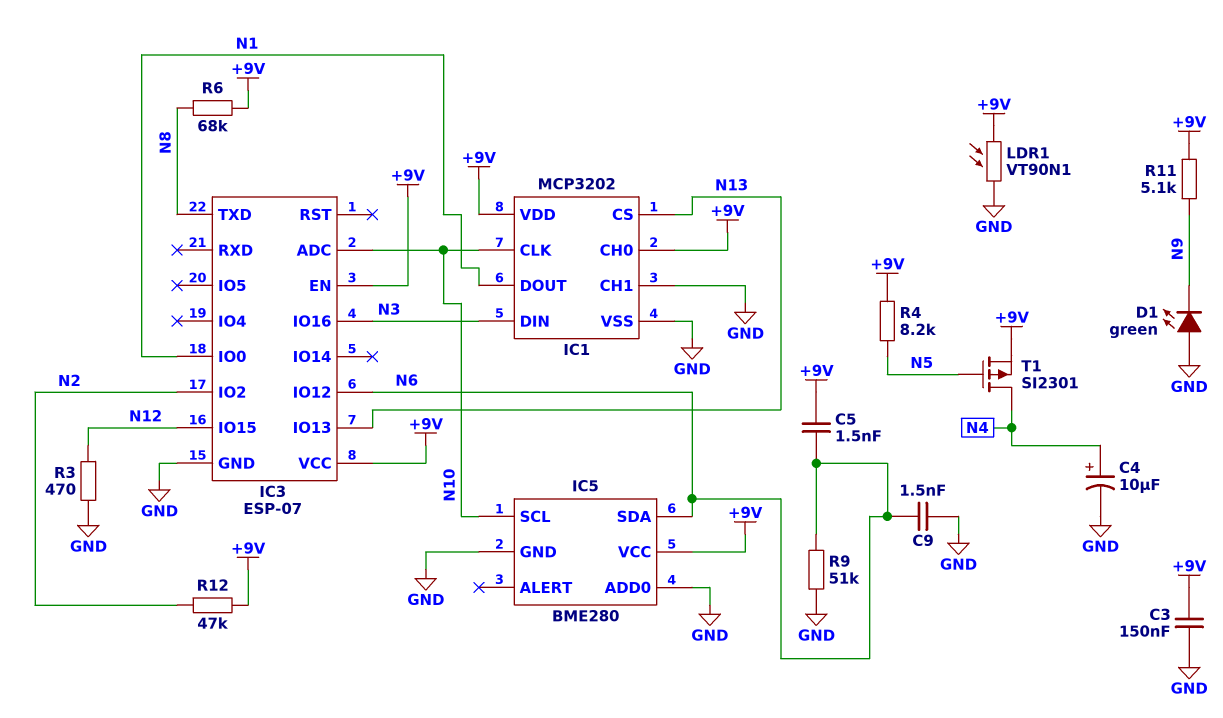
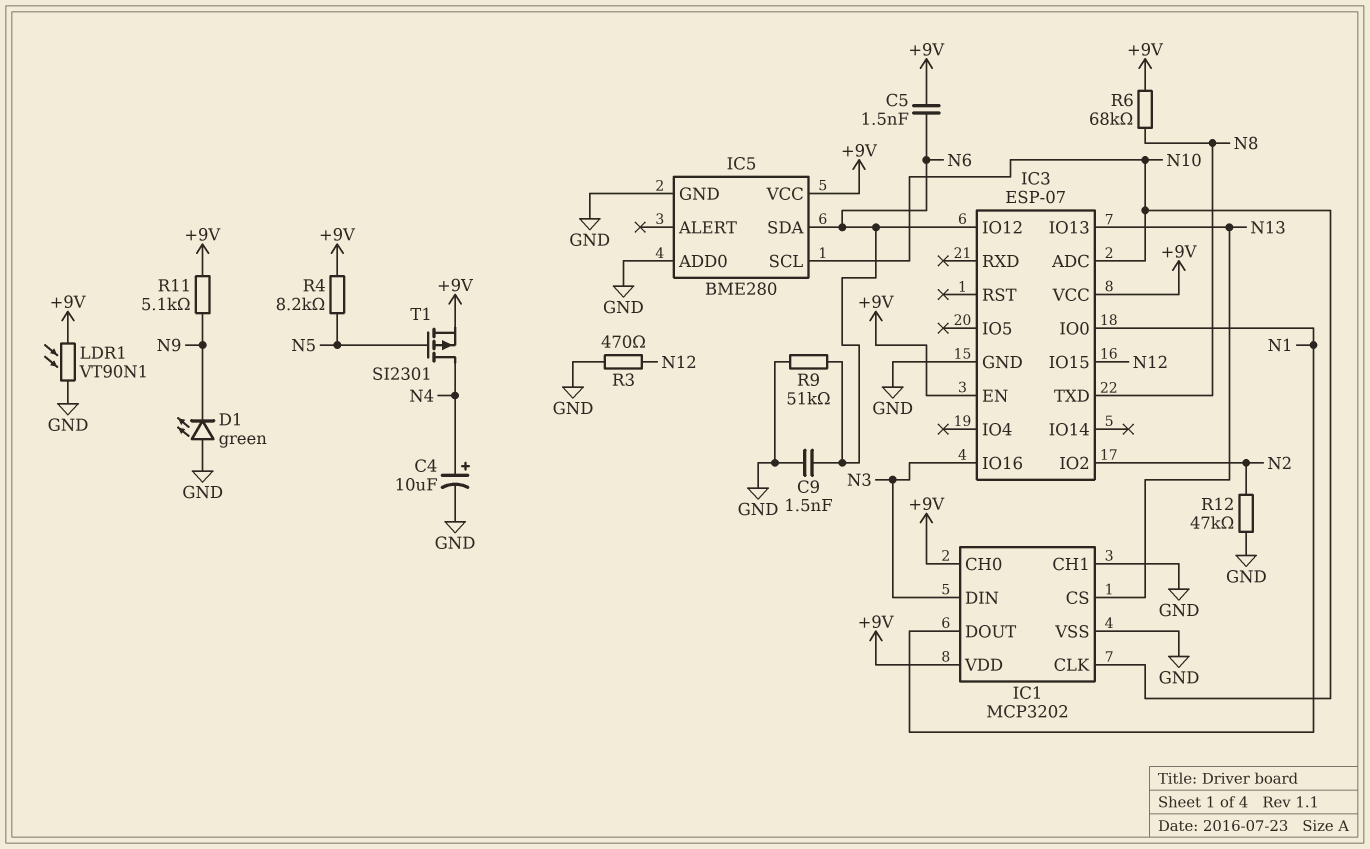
C3: 150nF (+9V, GND) -> none
R12: 47k (+9V, N2) -> 47k (GND, N2)

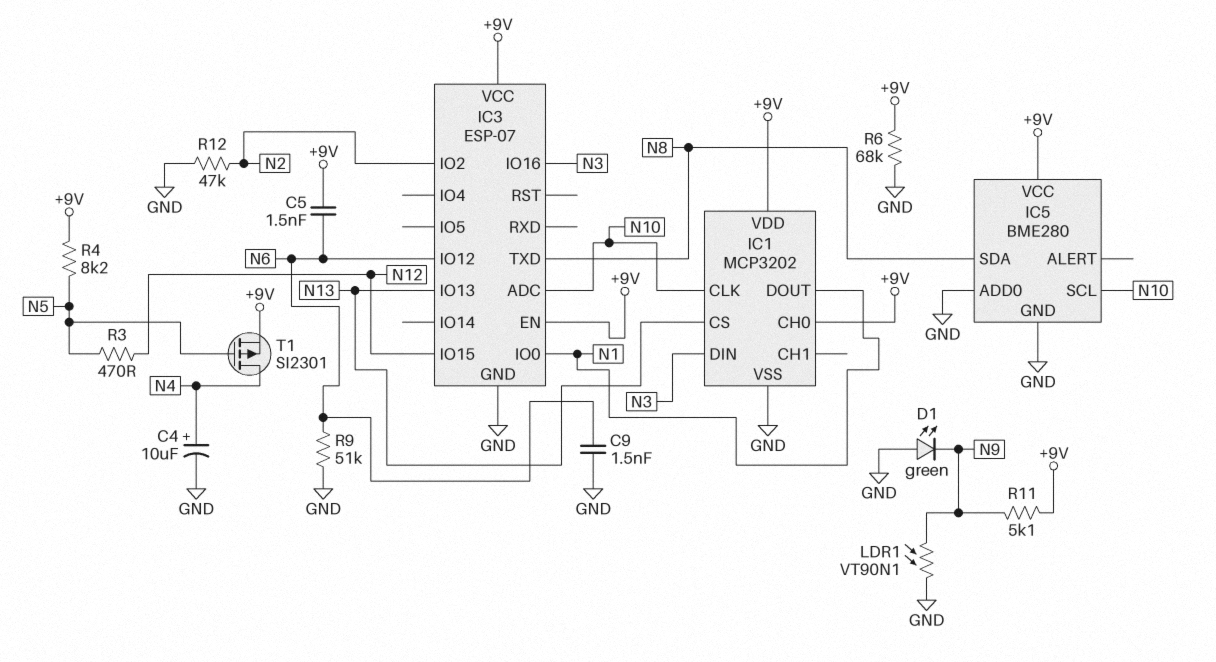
IC1 pin CH1: GND -> none
IC5 pin SDA: N6 -> N8
LDR1: VT90N1 (+9V, GND) -> VT90N1 (GND, N9)
R3: 470 (GND, N12) -> 470 (N5, N12)
R6: 68k (+9V, N8) -> 68k (+9V, GND)

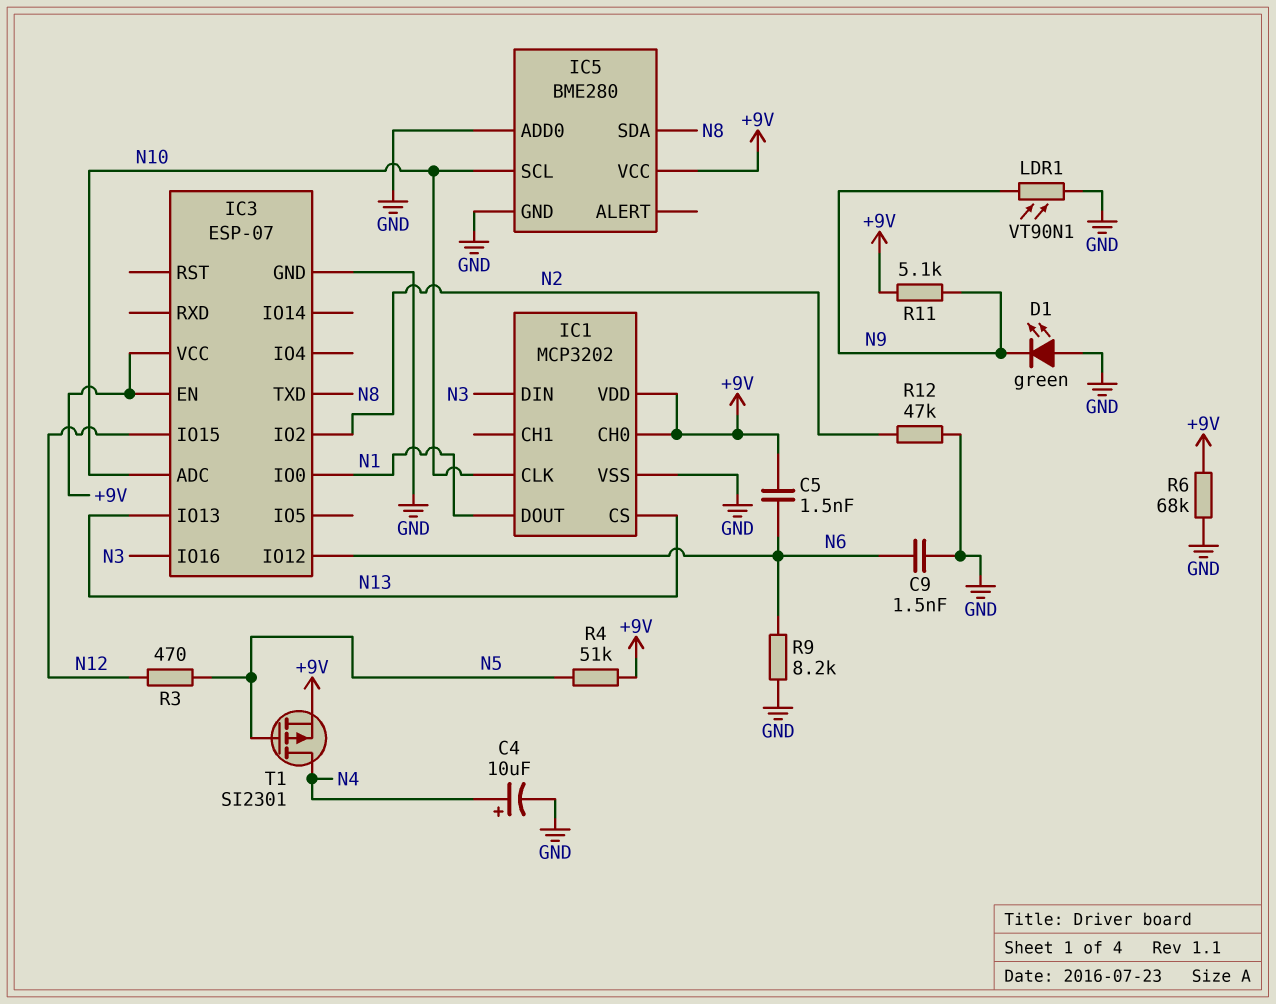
R4: 8.2k (+9V, N5) -> 51k (+9V, N5)
R9: 51k (GND, N6) -> 8.2k (GND, N6)

